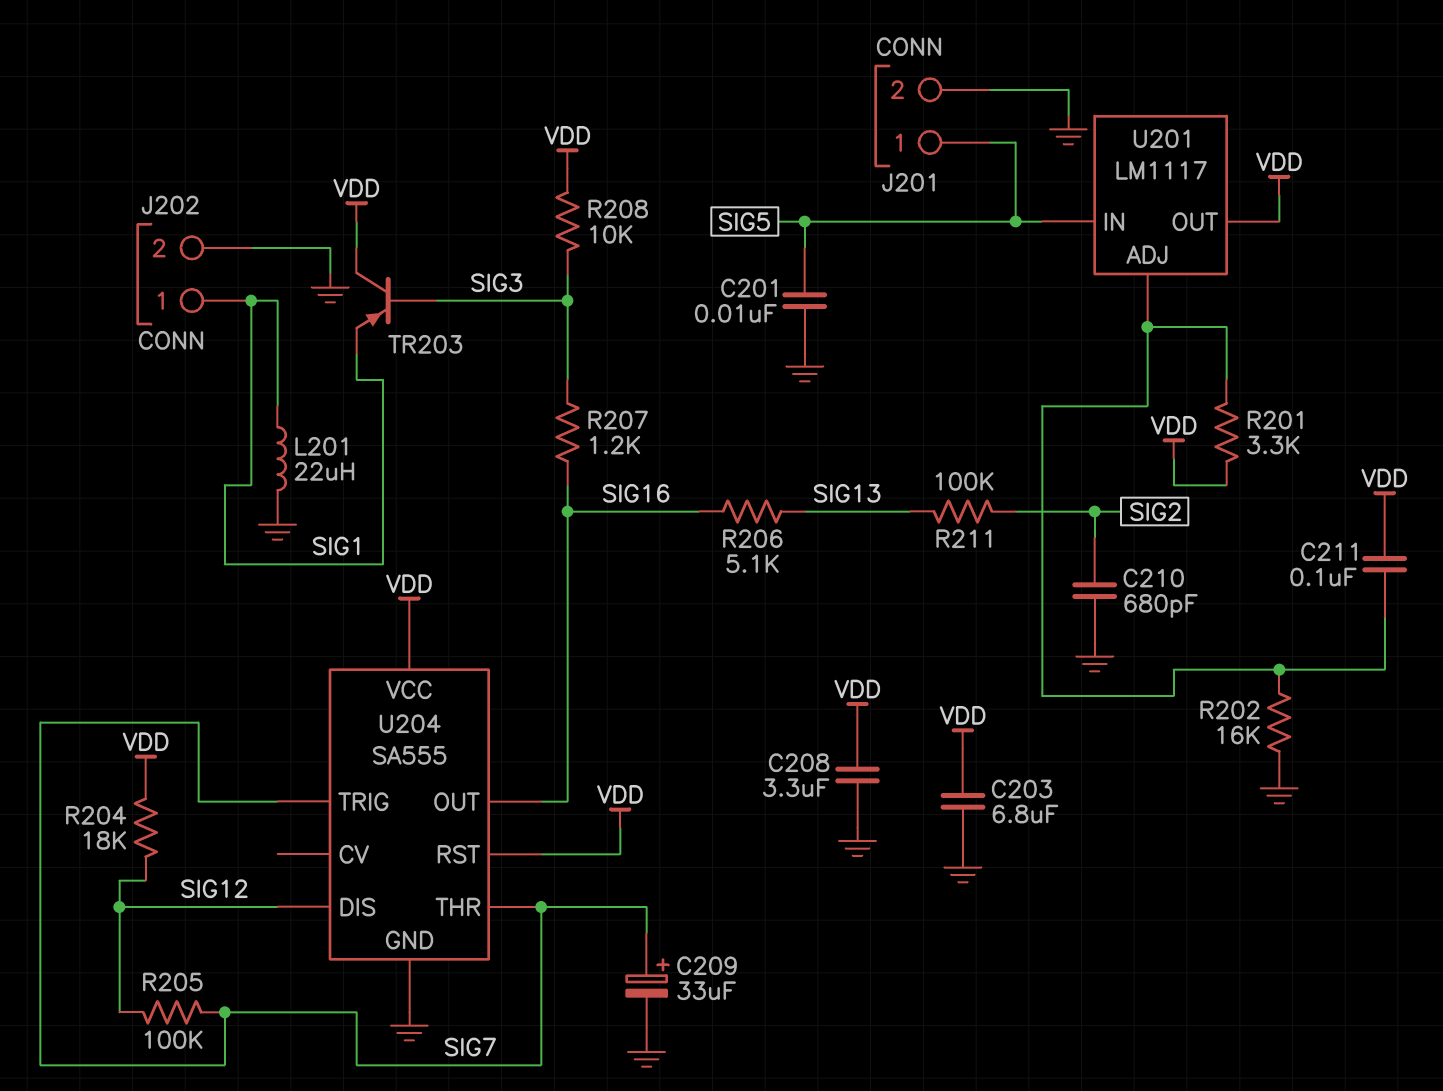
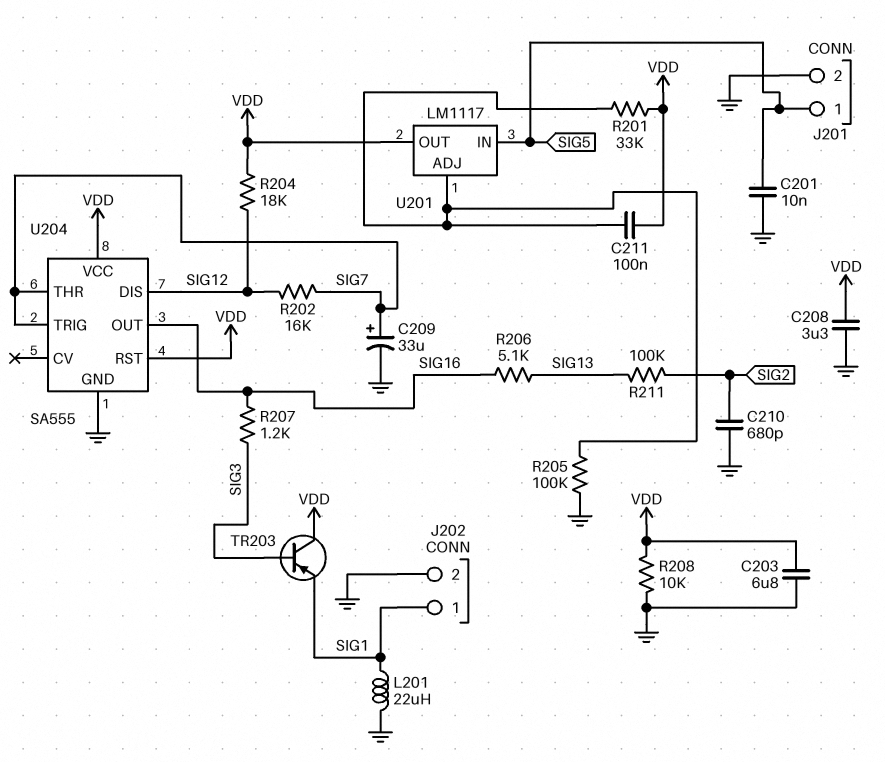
R201: 3.3k (U201/ADJ, VDD) -> 33k (U201/ADJ, VDD)
R202: 16k (GND, U201/ADJ) -> 16k (SIG7, SIG12)
R205: 100k (SIG7, SIG12) -> 100k (GND, U201/ADJ)
R208: 10k (SIG3, VDD) -> 10k (GND, VDD)

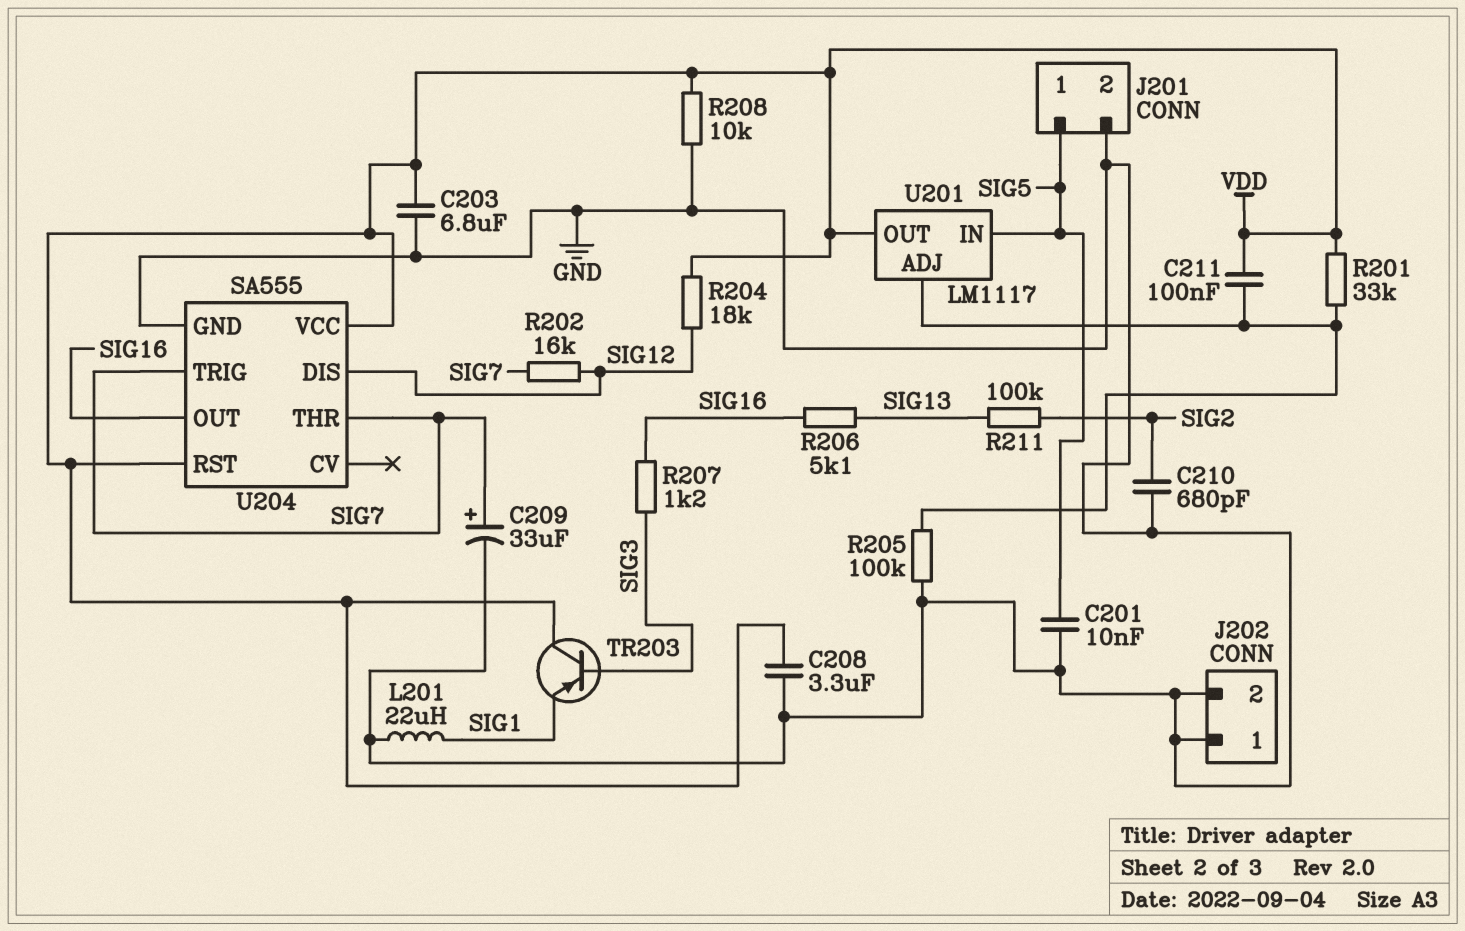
J202 pin 1: SIG1 -> GND

